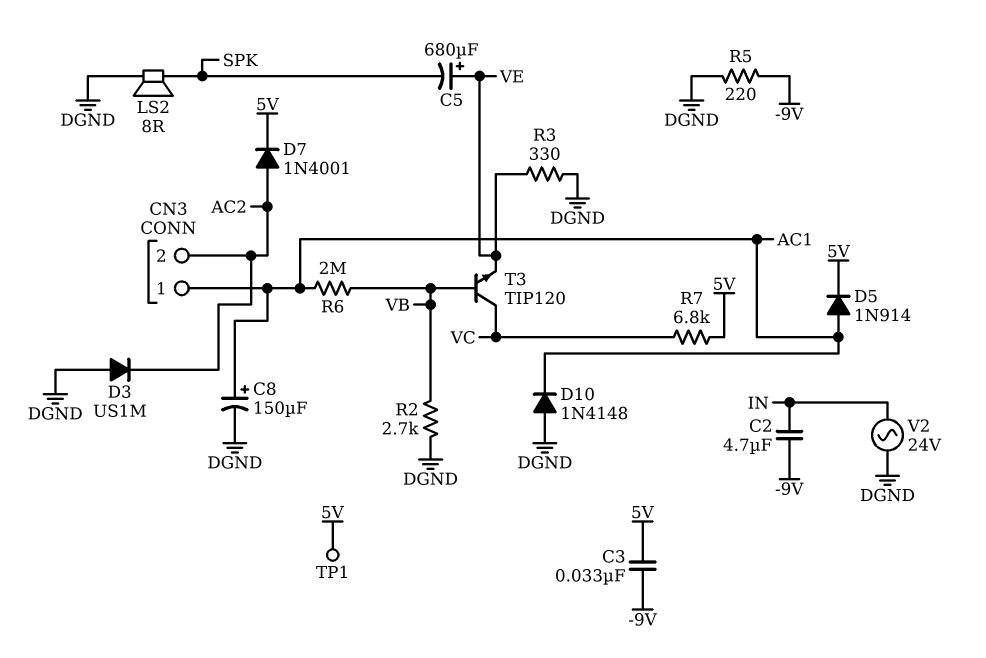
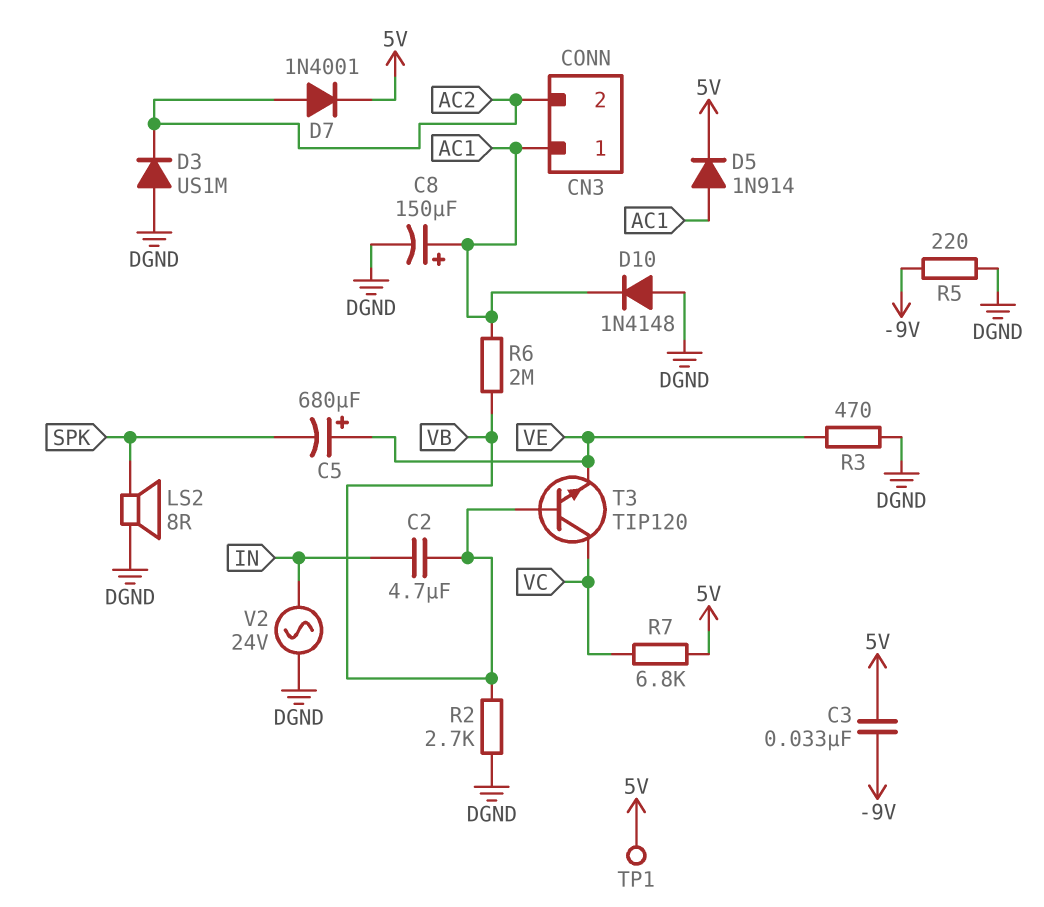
C2: 4.7uF (-9V, IN) -> 4.7uF (IN, VB)
R3: 330 (DGND, VE) -> 470 (DGND, VE)

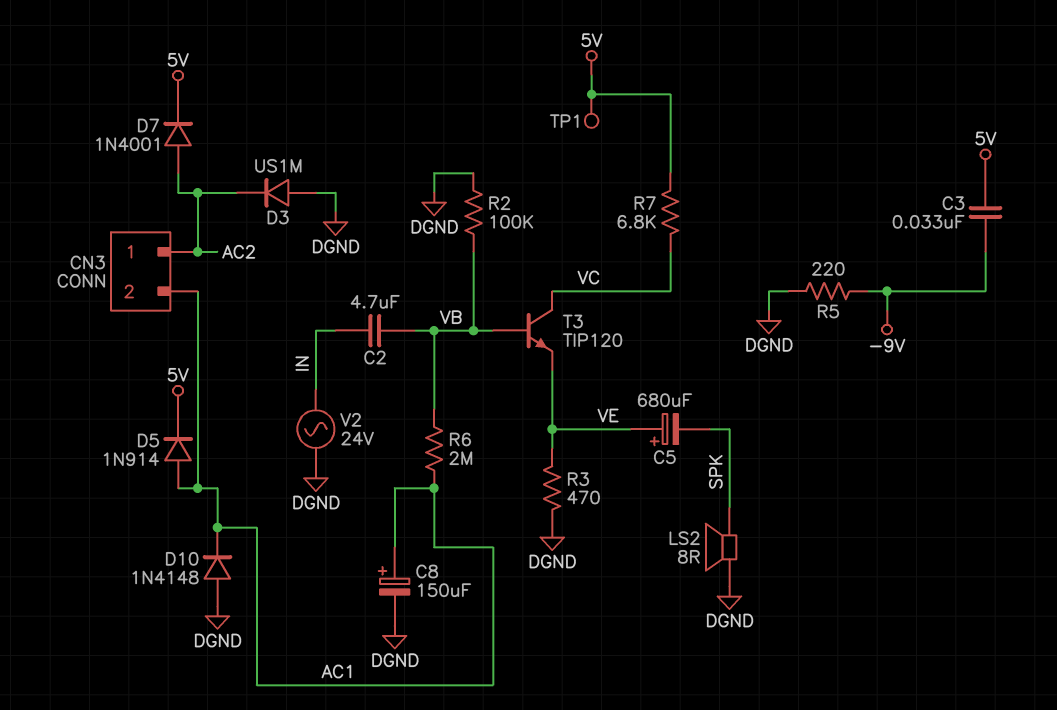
CN3 pin 1: AC1 -> AC2
CN3 pin 2: AC2 -> AC1
R2: 2.7k (DGND, VB) -> 100k (DGND, VB)

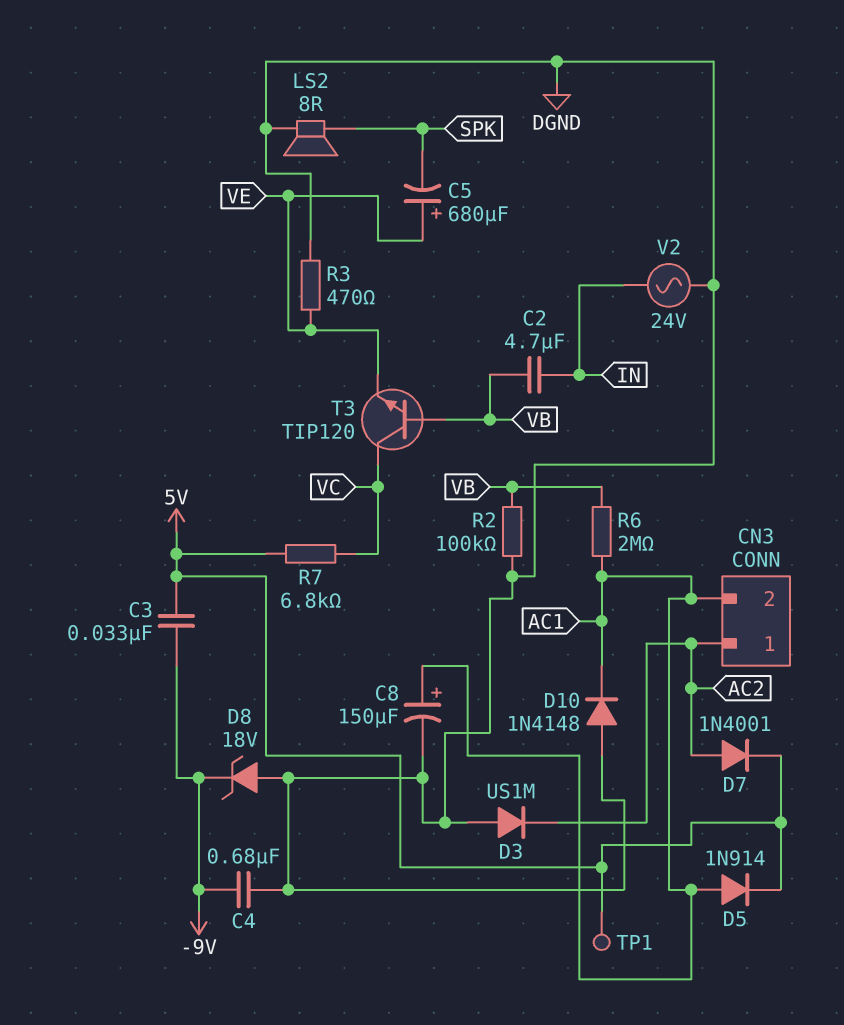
C4: none -> 680nF (-9V, DGND)
D8: none -> zener 18V (A DGND, K -9V)
R5: 220 (-9V, DGND) -> none

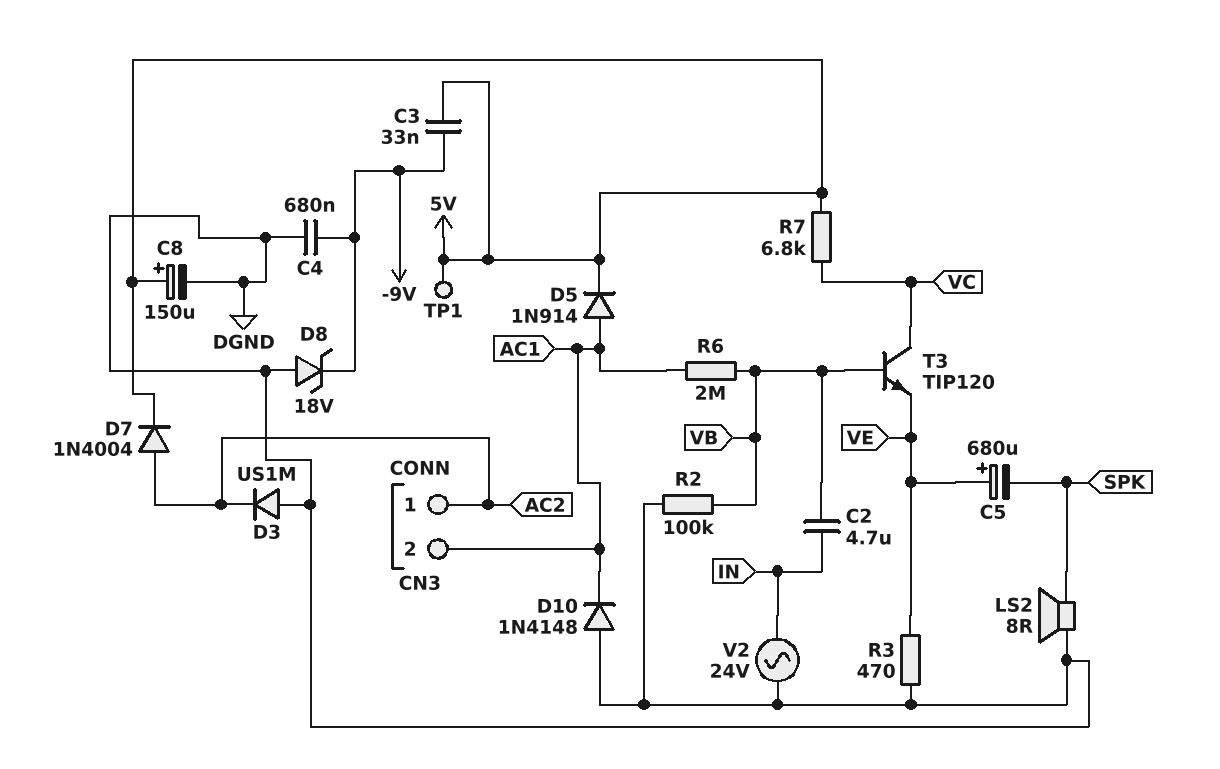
C8: 150uF (plus AC1, minus DGND) -> 150uF (plus 5V, minus DGND)
D7: diode 1N4001 (A AC2, K 5V) -> diode 1N4004 (A AC2, K 5V)

